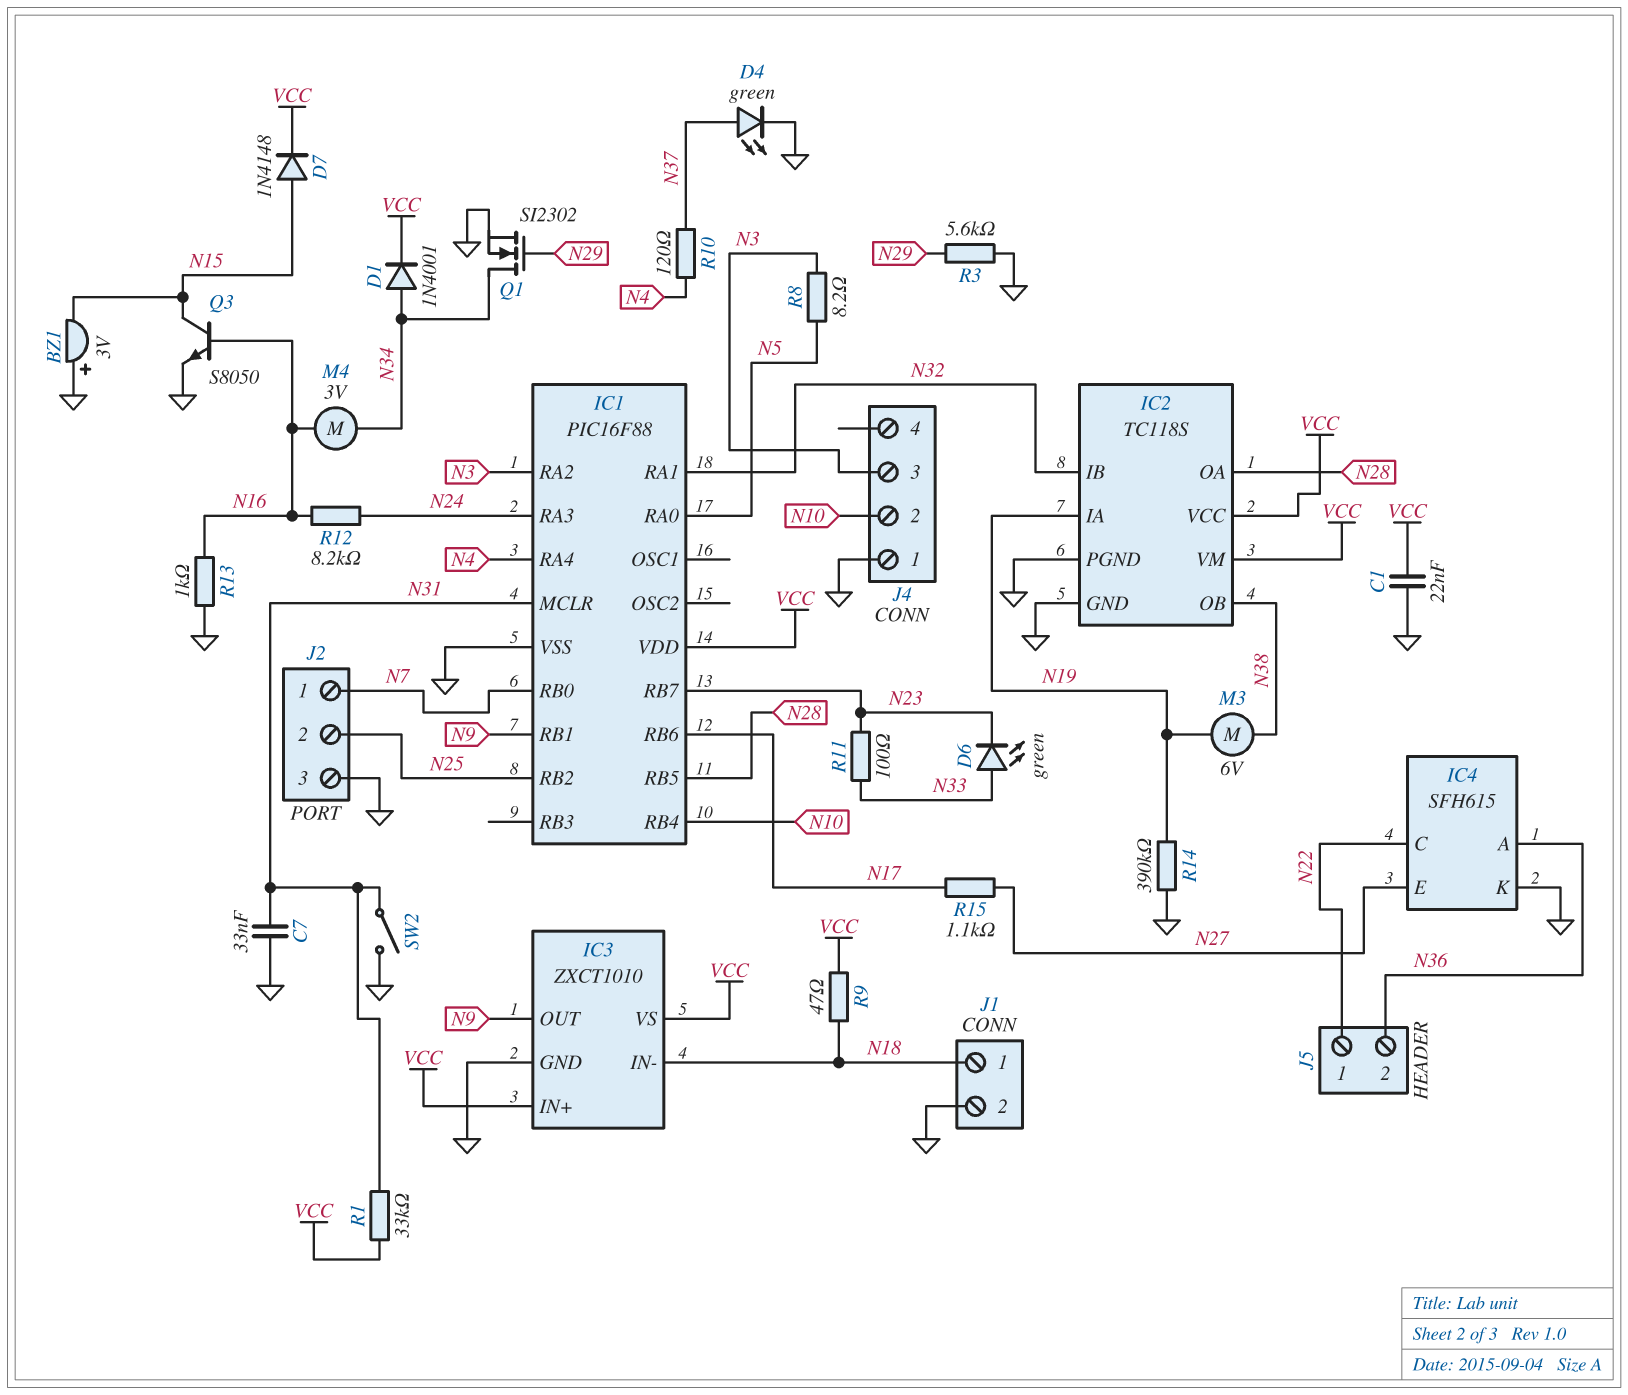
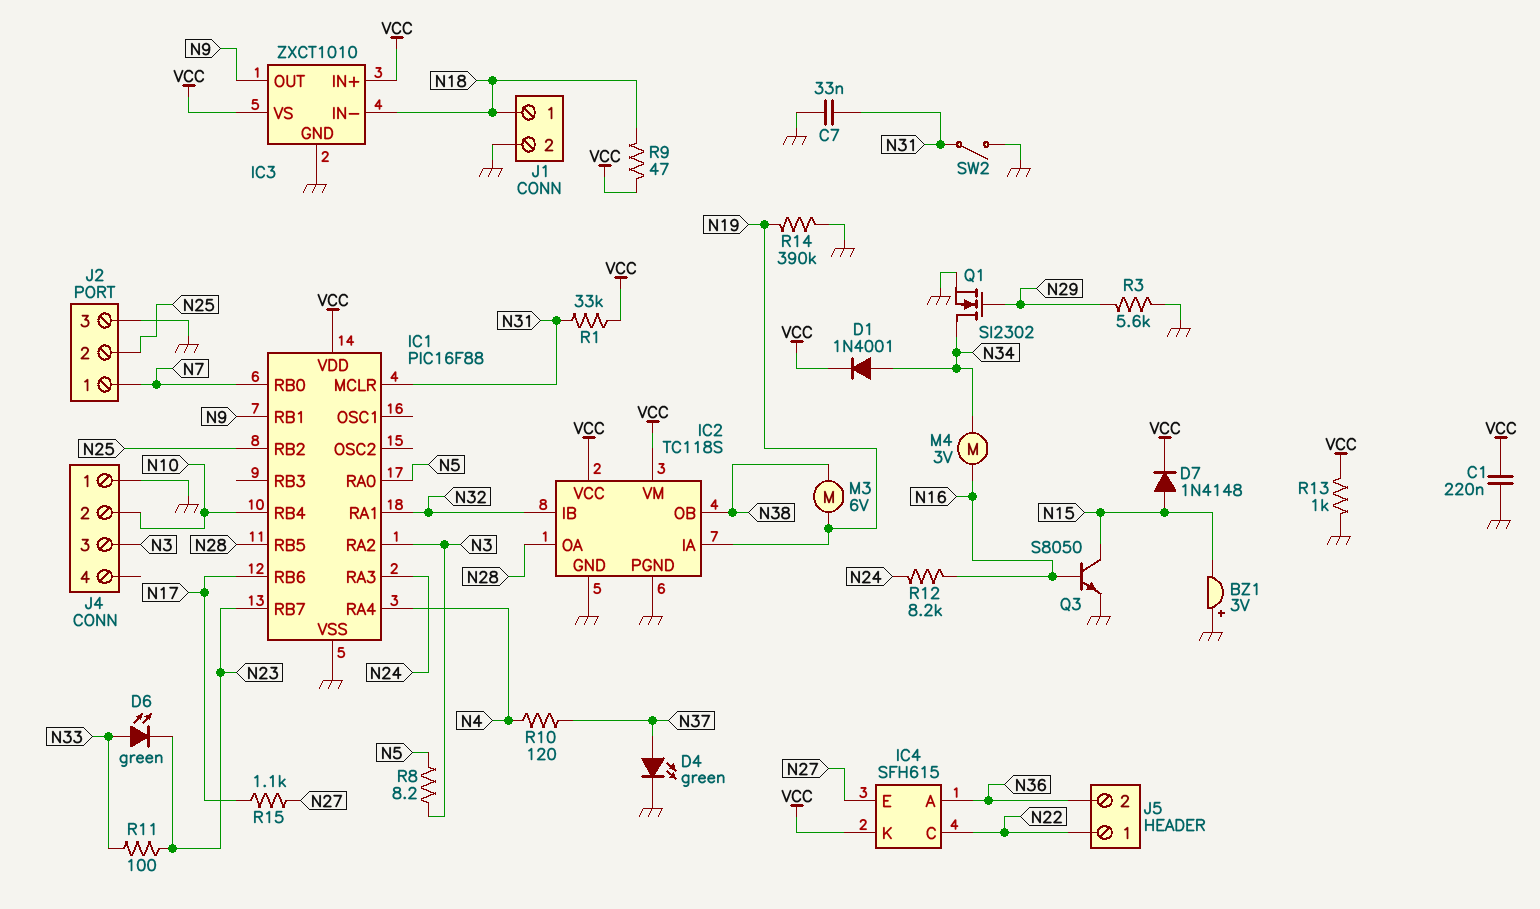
C1: 22nF (GND, VCC) -> 220nF (GND, VCC)
IC4 pin K: GND -> VCC
R13: 1k (GND, N16) -> 1k (GND, VCC)

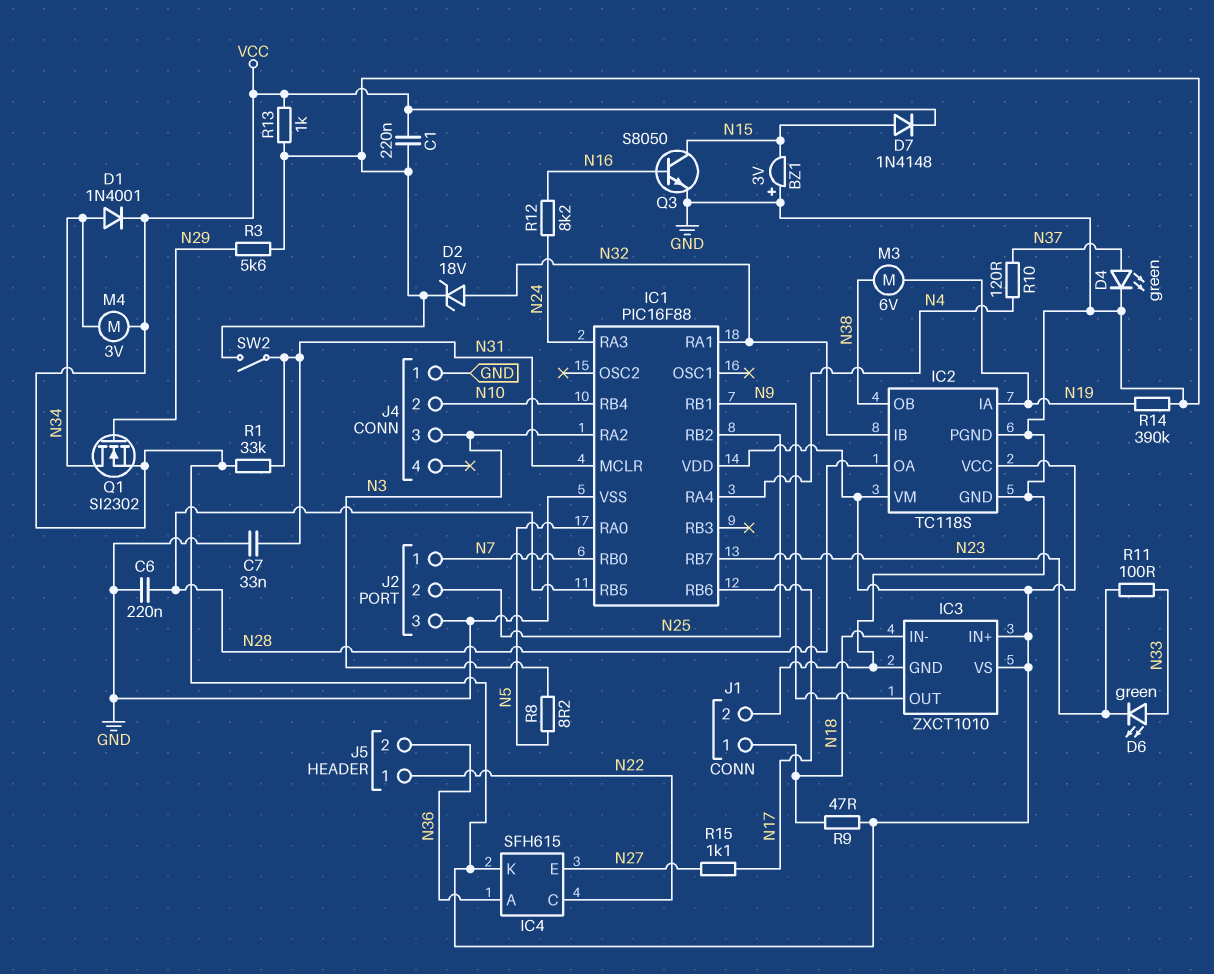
C6: none -> 220nF (GND, N28)
D2: none -> zener 18V (A N32, K GND)
M4: motor 3V (N16, N34) -> motor 3V (N34, VCC)
Q1: NMOS SI2302 (G N29, D N34, S GND) -> NMOS SI2302 (G N29, D N34, S VCC)

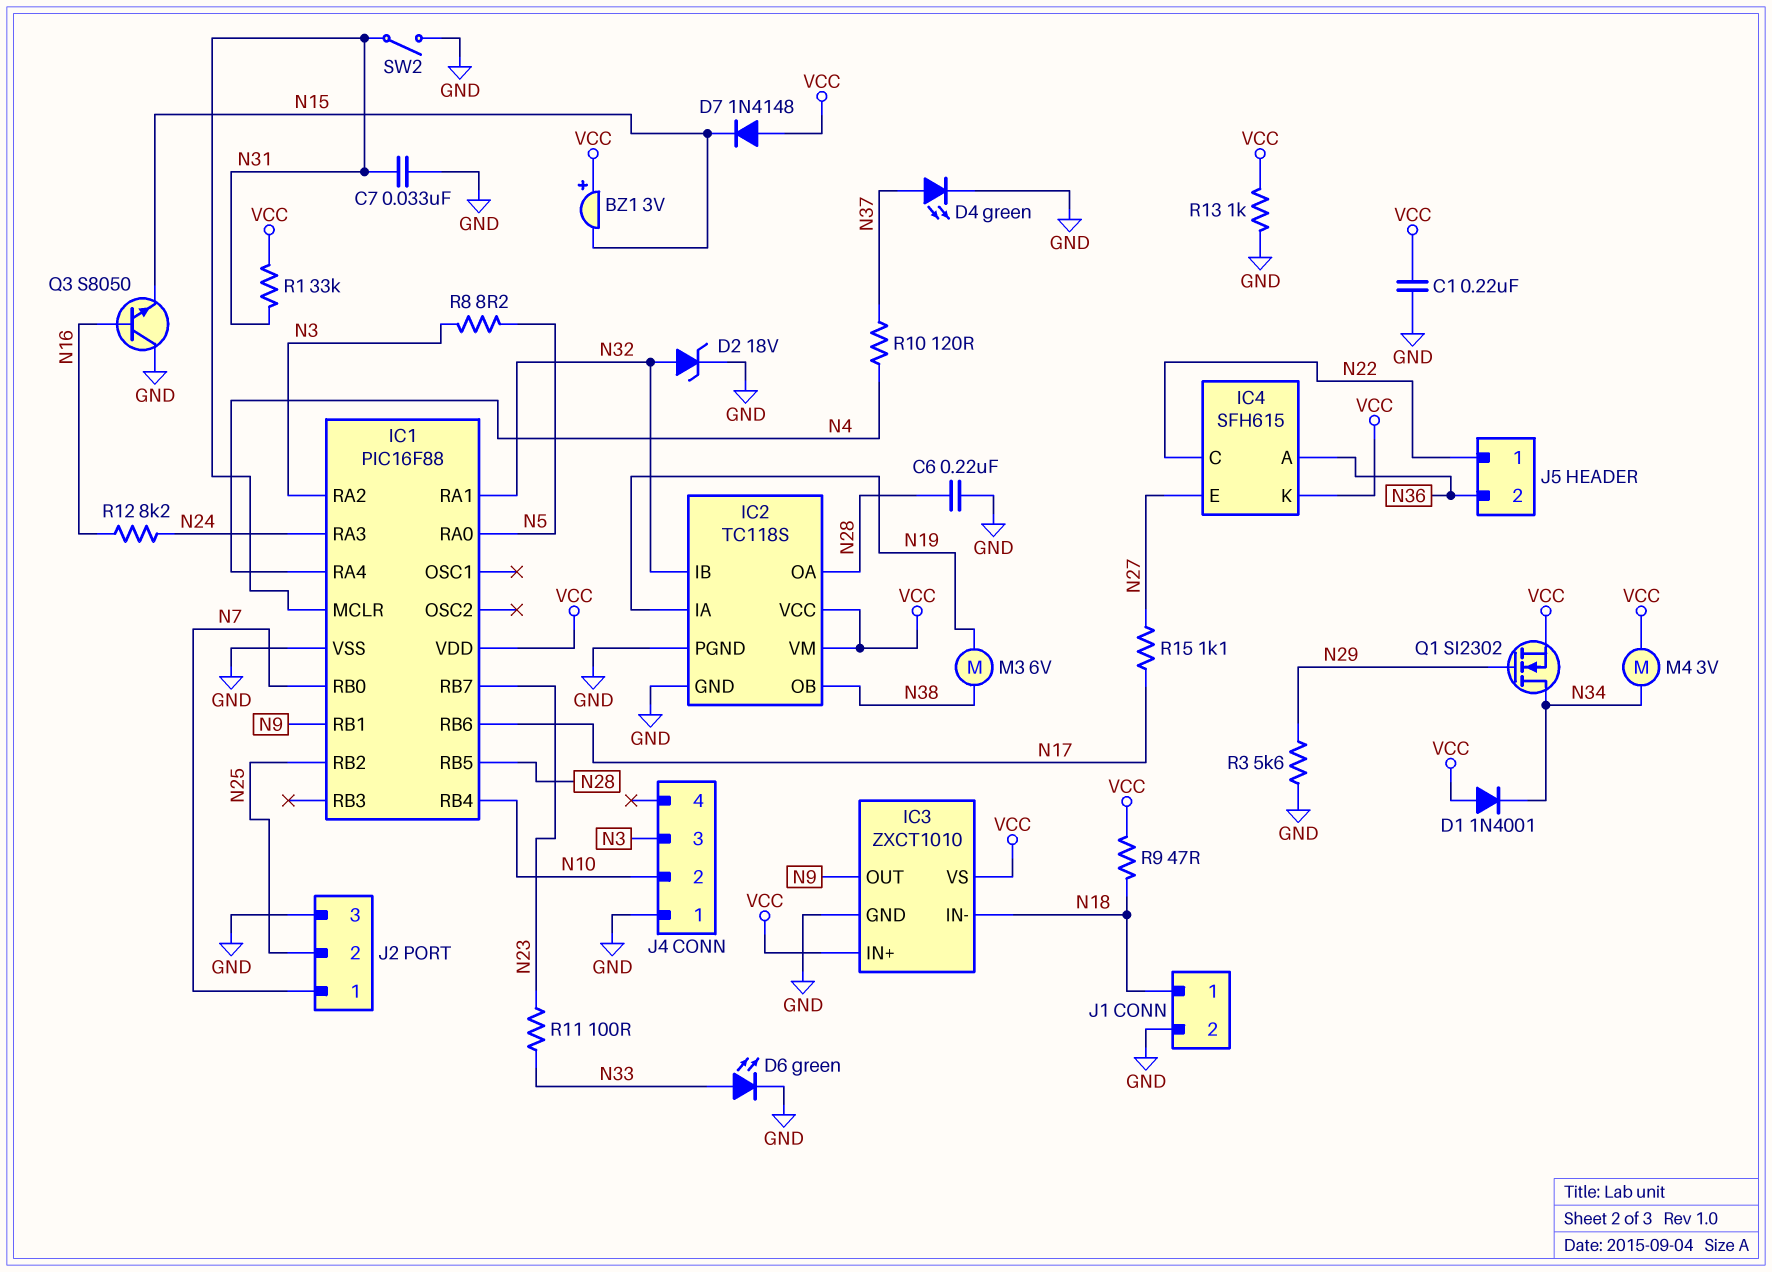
BZ1: buzzer 3V (plus GND, minus N15) -> buzzer 3V (plus VCC, minus N15)
D1: diode 1N4001 (A N34, K VCC) -> diode 1N4001 (A VCC, K N34)
D6: LED green (A N33, K N23) -> LED green (A N33, K GND)
D7: diode 1N4148 (A N15, K VCC) -> diode 1N4148 (A VCC, K N15)
Q3: NPN S8050 (B N16, C N15, E GND) -> NPN S8050 (B N16, C GND, E N15)
R14: 390k (GND, N19) -> none

